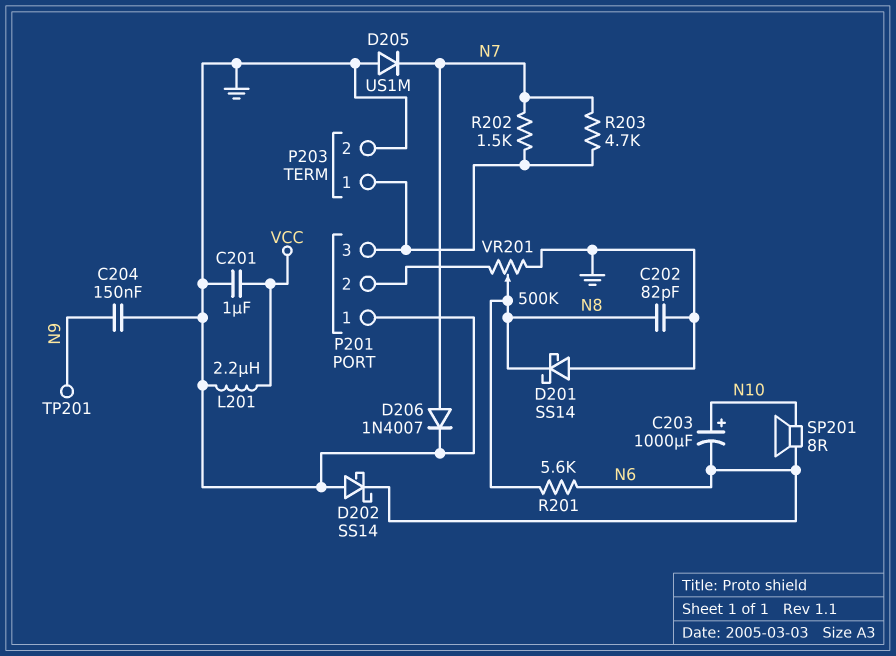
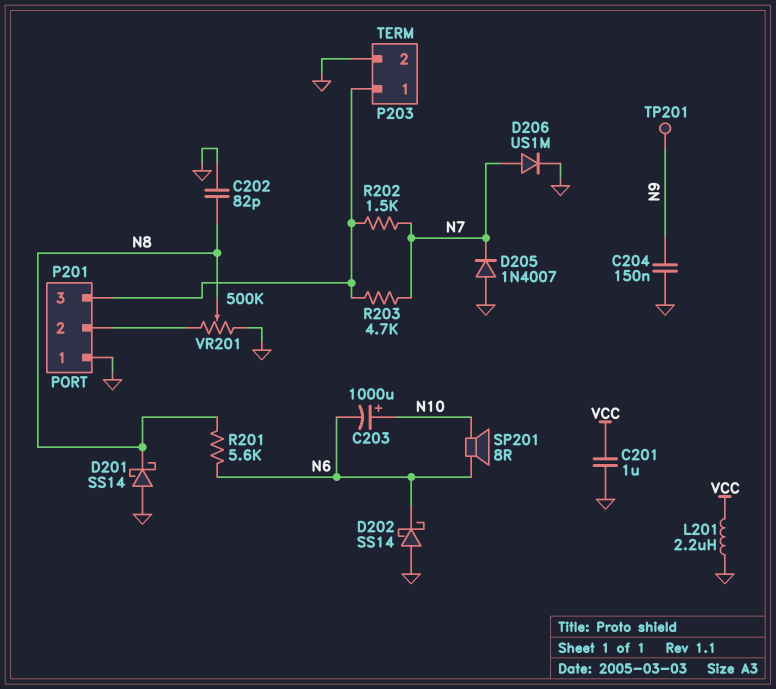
D205: diode US1M (A GND, K N7) -> diode 1N4007 (A GND, K N7)
D206: diode 1N4007 (A N7, K GND) -> diode US1M (A N7, K GND)

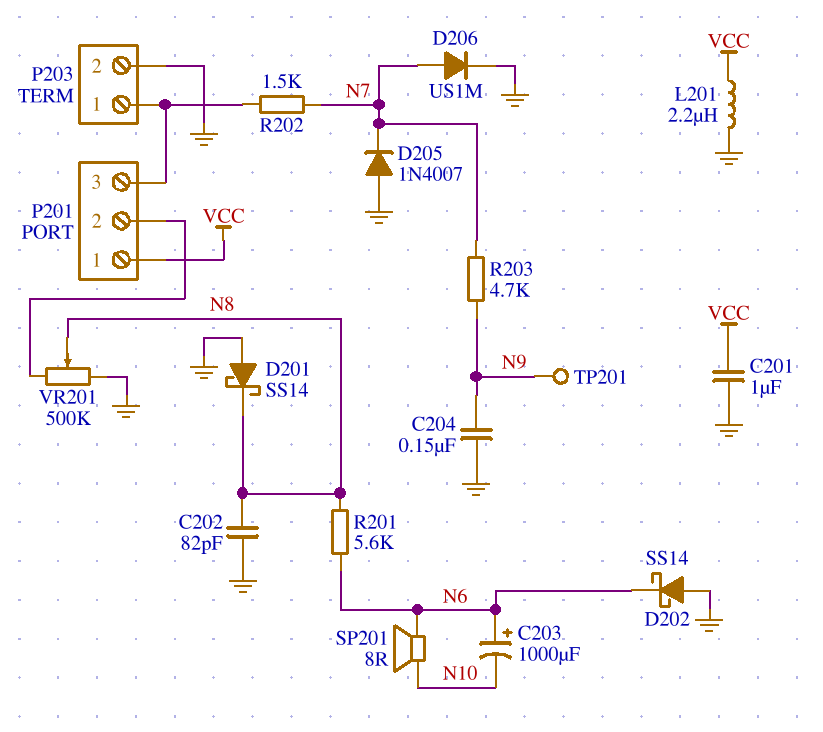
C203: 1000uF (plus N10, minus N6) -> 1000uF (plus N6, minus N10)
P201 pin 1: GND -> VCC
R203: 4.7k (N7, P201/3) -> 4.7k (N7, N9)

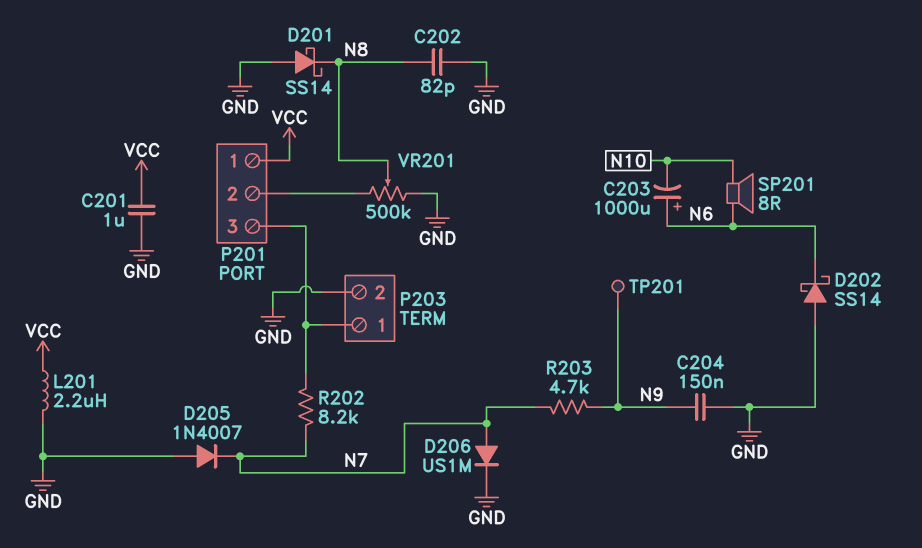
R201: 5.6k (N6, N8) -> none
R202: 1.5k (N7, P201/3) -> 8.2k (N7, P201/3)

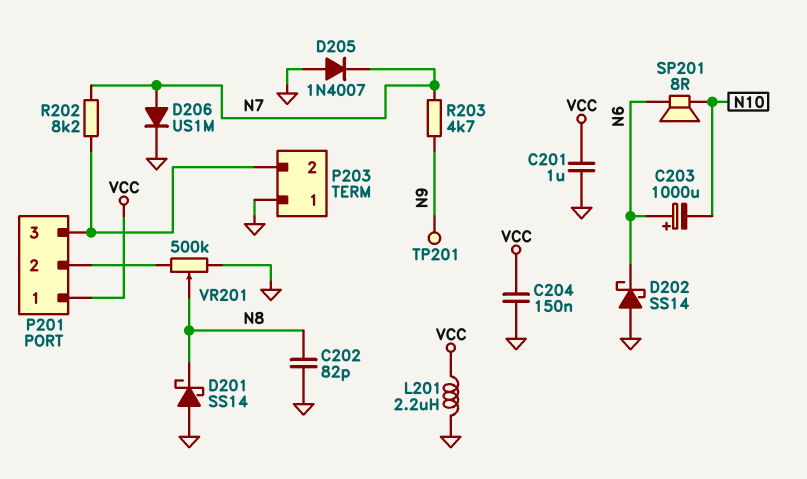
C204: 150nF (GND, N9) -> 150nF (GND, VCC)
P203 pin 1: P201/3 -> GND
P203 pin 2: GND -> P201/3

